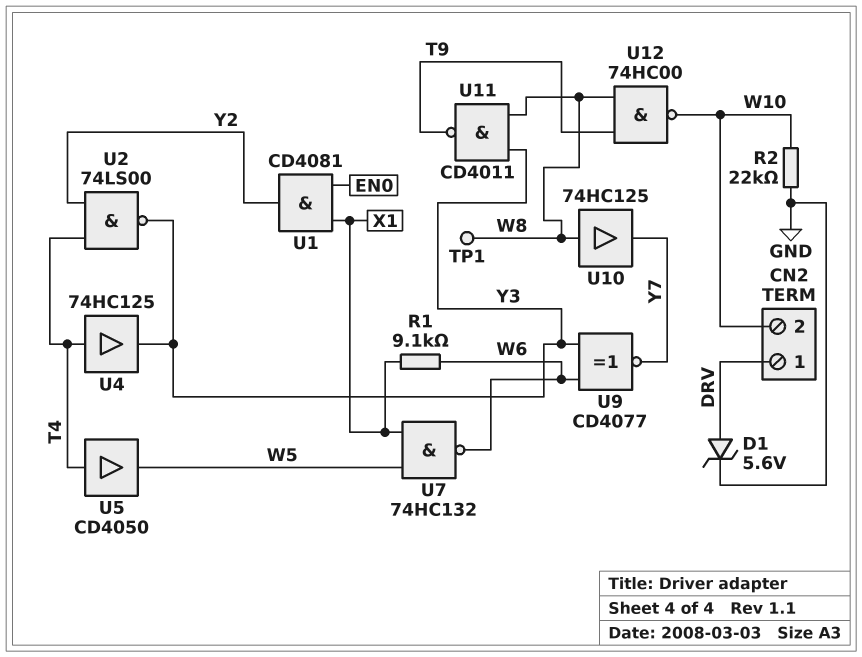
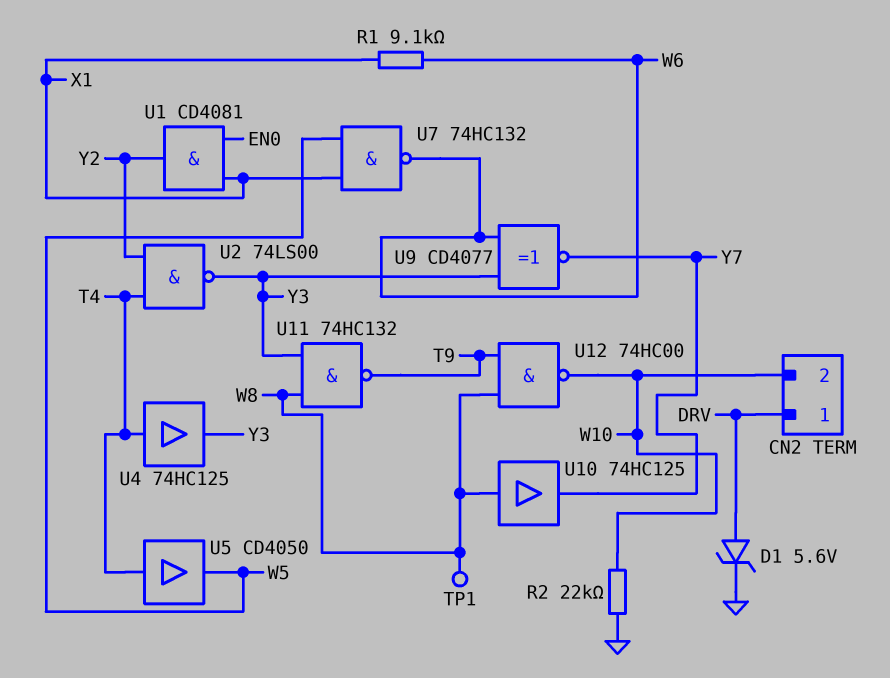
U11: NAND CD4011 (in W8, in Y3, out T9) -> NAND 74HC132 (in W8, in Y3, out T9)

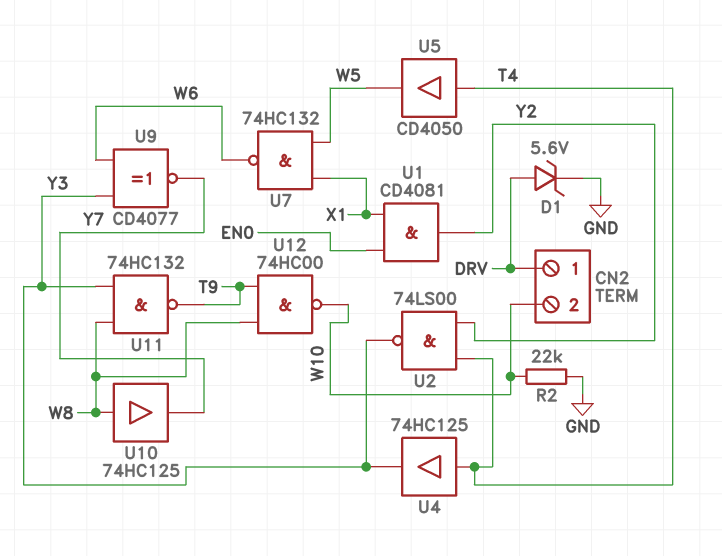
R1: 9.1k (W6, X1) -> none
TP1: test point (W8) -> none

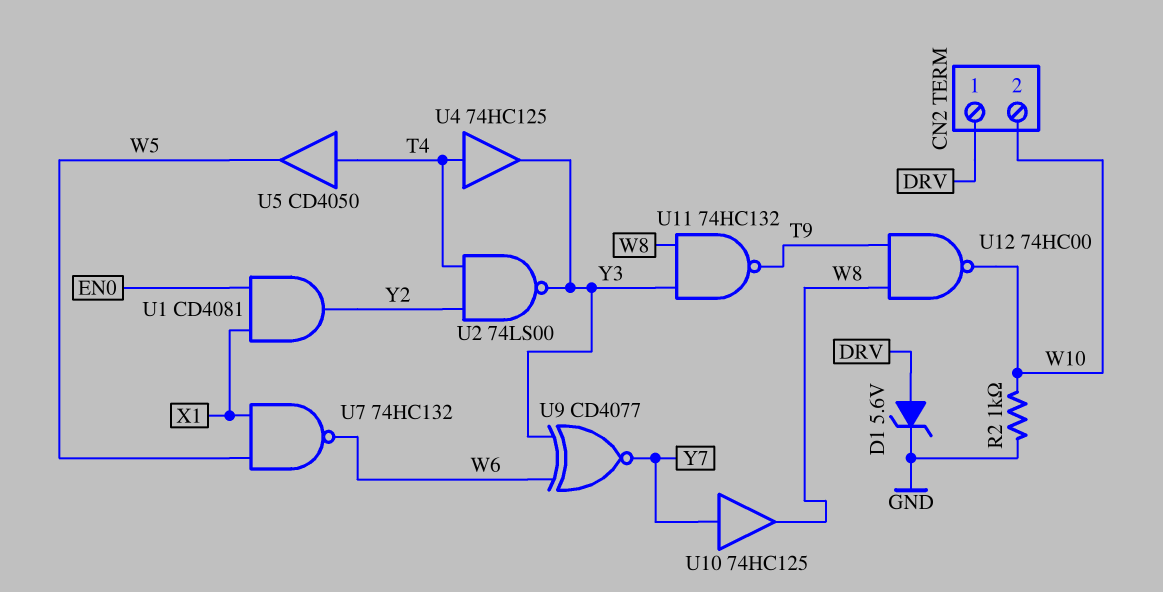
R2: 22k (GND, W10) -> 1k (GND, W10)
U10: buffer 74HC125 (in W8, out Y7) -> buffer 74HC125 (in Y7, out W8)

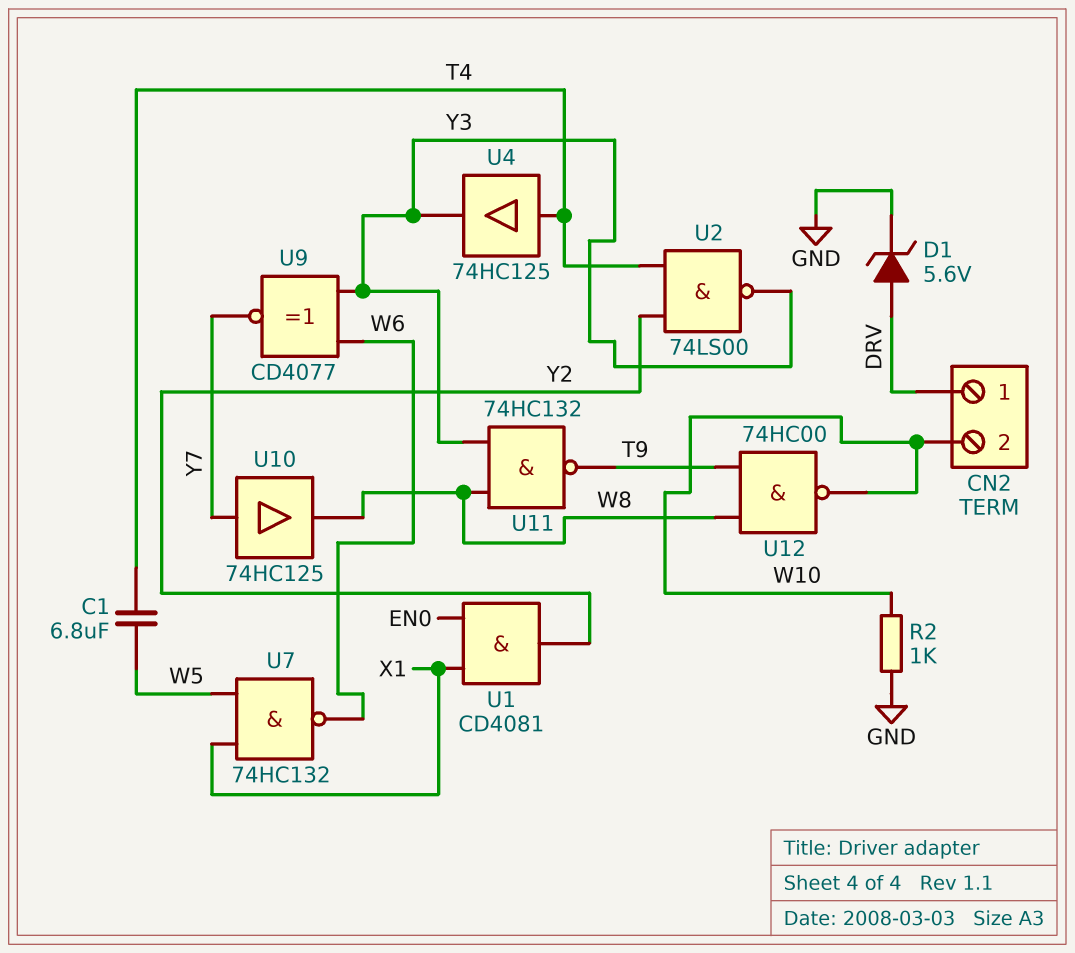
C1: none -> 6.8uF (T4, W5)
U5: buffer CD4050 (in T4, out W5) -> none

